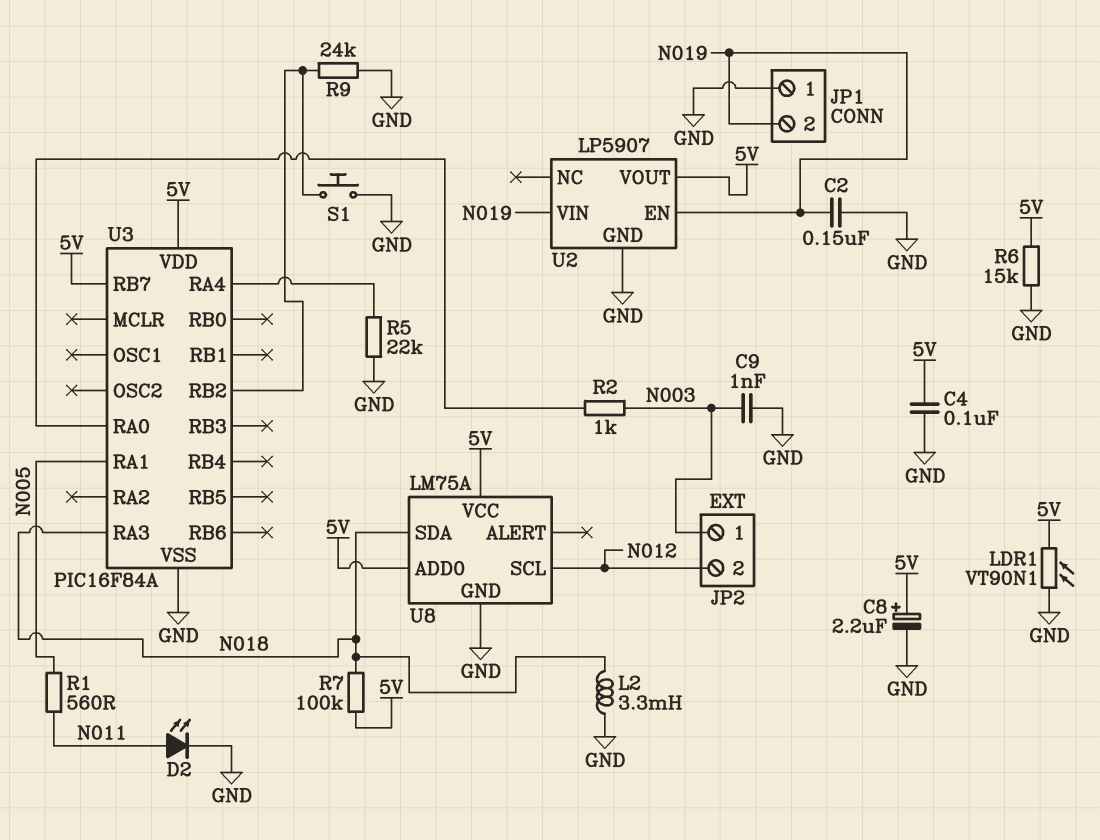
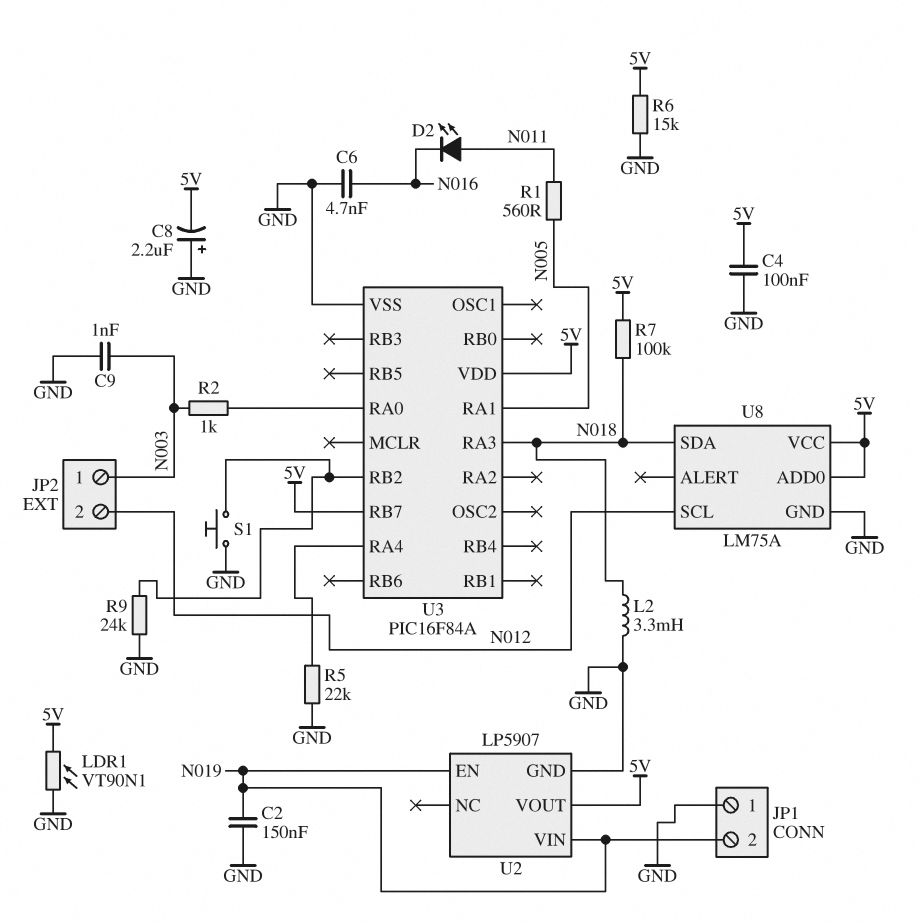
C6: none -> 4.7nF (GND, N016)
C8: 2.2uF (plus 5V, minus GND) -> 2.2uF (plus GND, minus 5V)
D2: LED (A N011, K GND) -> LED (A N011, K N016)

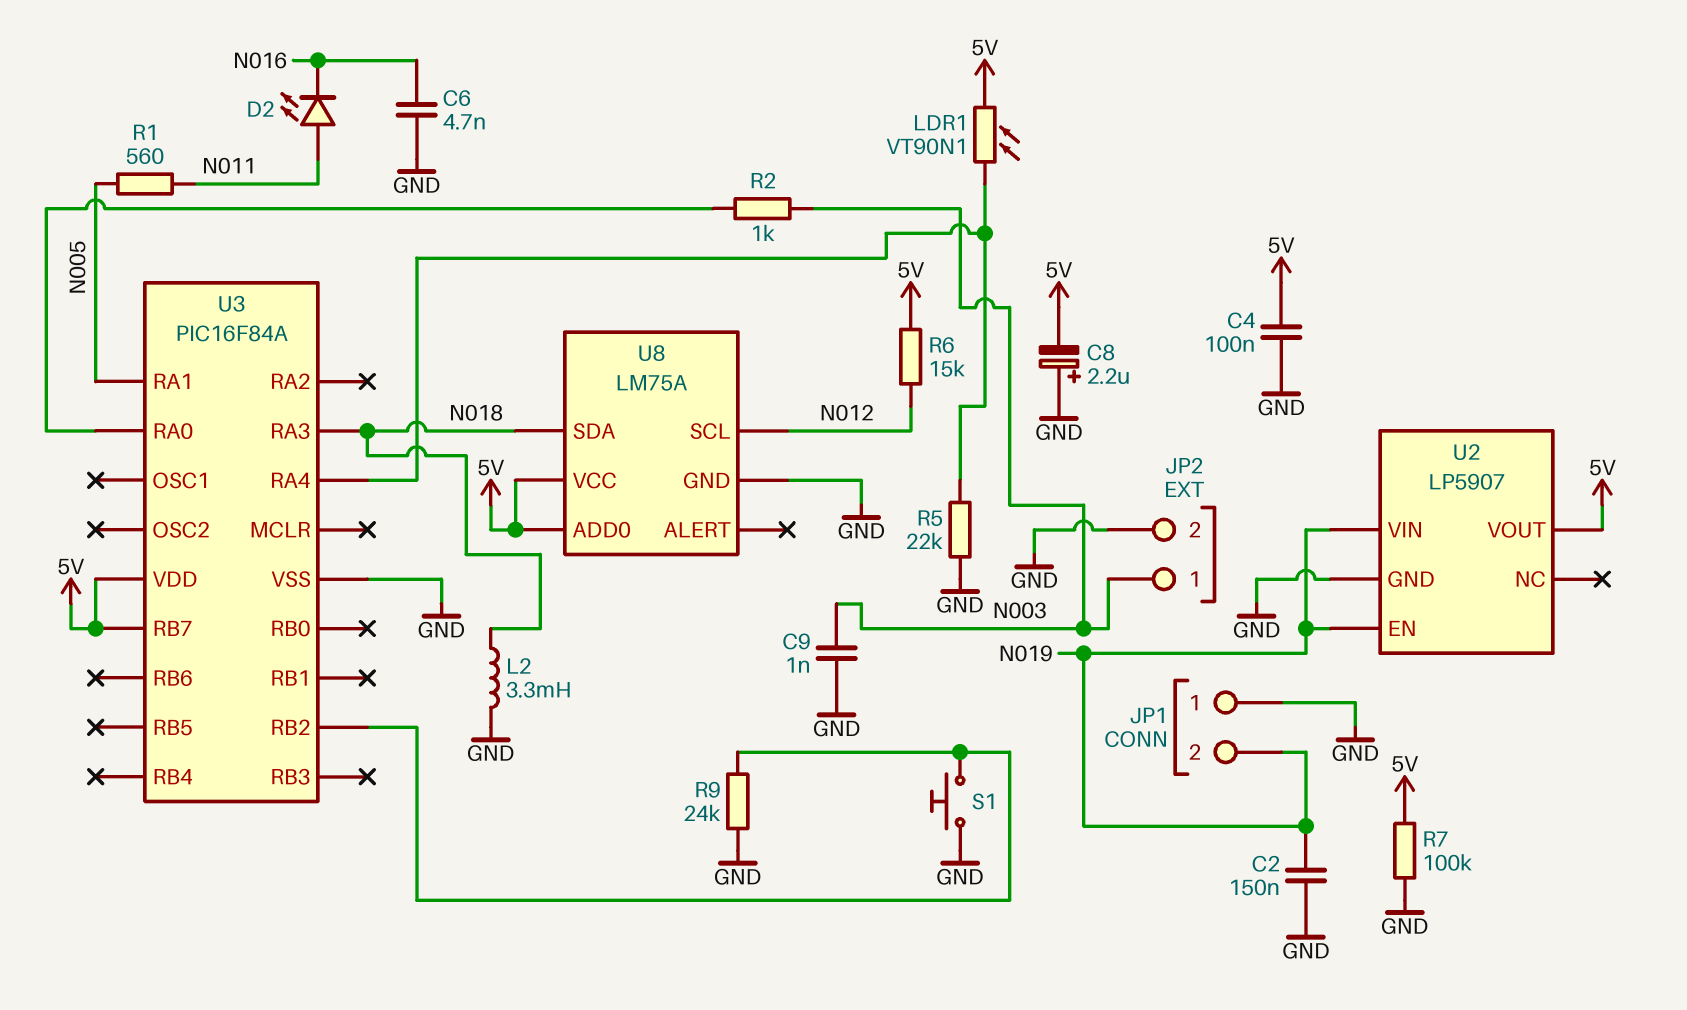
JP2 pin 2: N012 -> GND
LDR1: VT90N1 (5V, GND) -> VT90N1 (5V, U3/RA4)
R6: 15k (5V, GND) -> 15k (5V, N012)
R7: 100k (5V, N018) -> 100k (5V, GND)

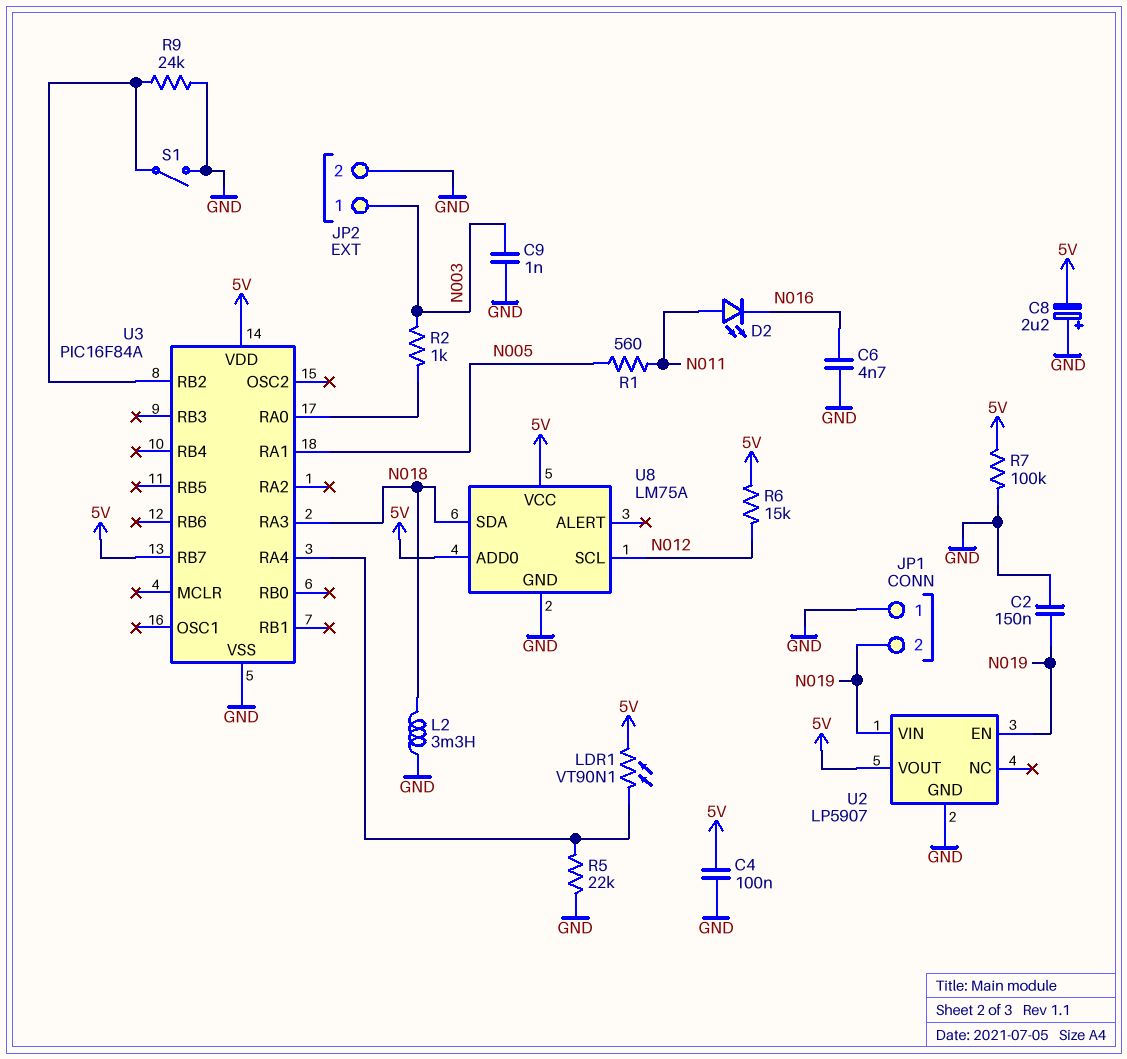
S1: button (GND, U3/RB2) -> switch (GND, U3/RB2)

